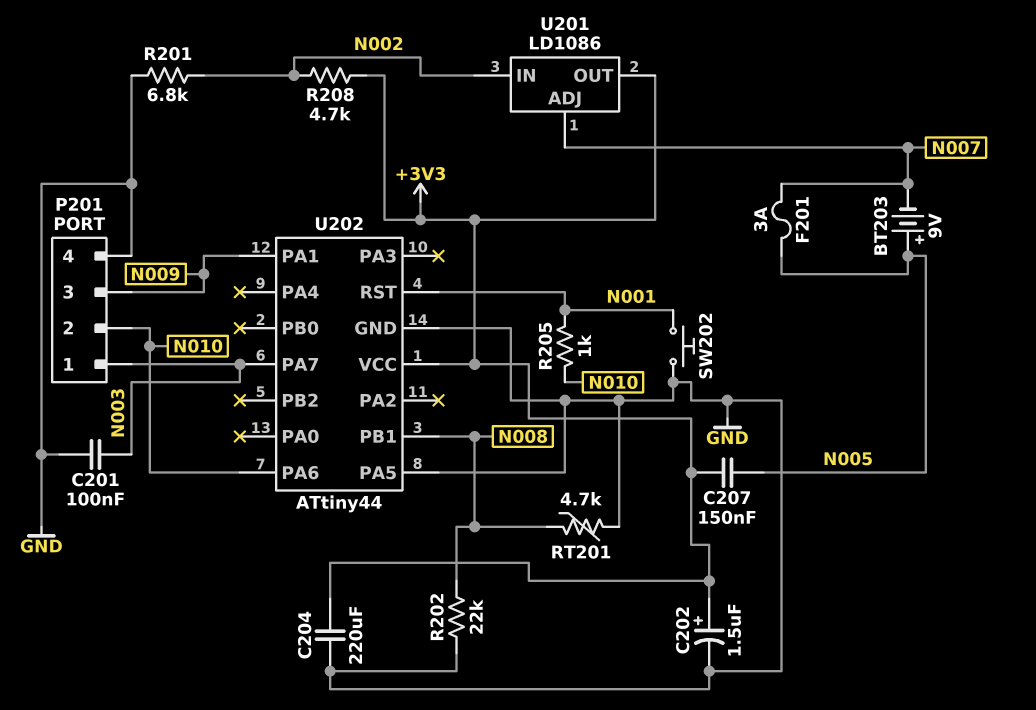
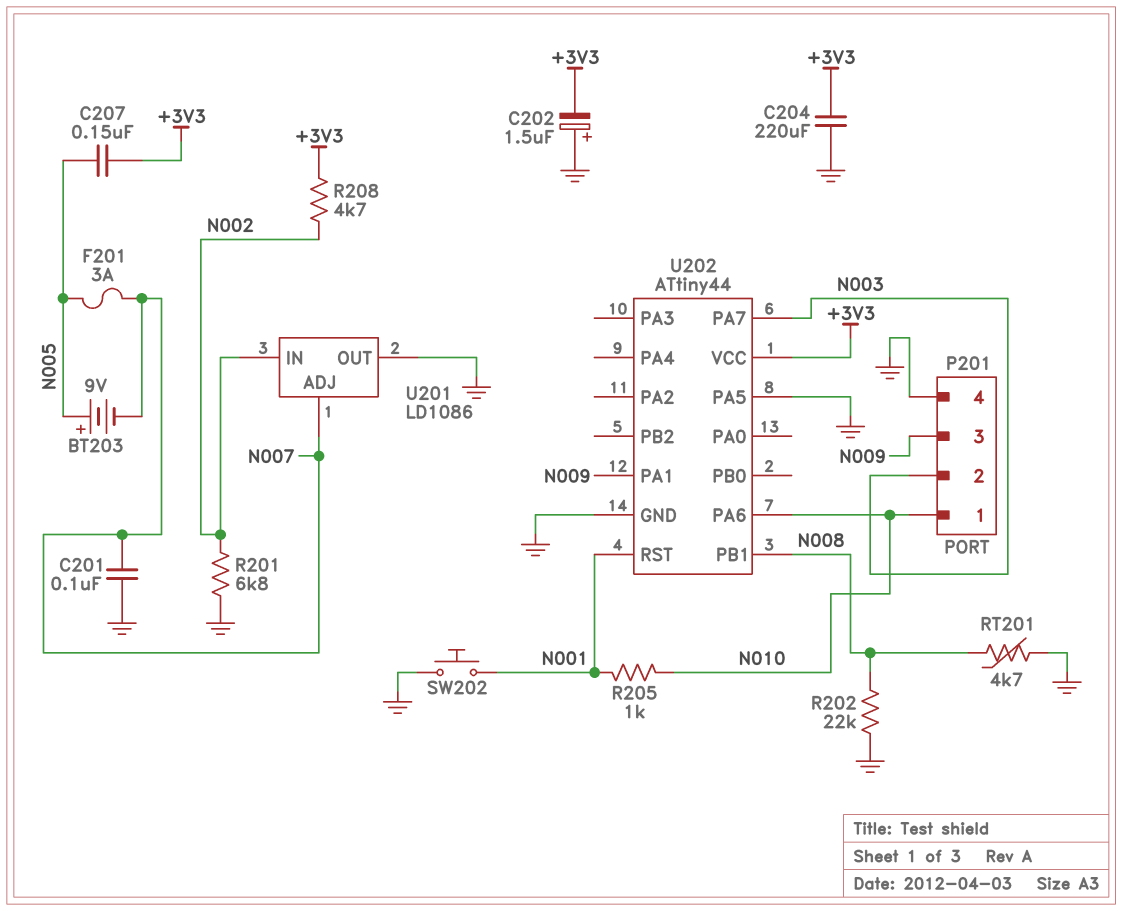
C201: 100nF (GND, N003) -> 100nF (GND, N007)
C202: 1.5uF (plus +3V3, minus GND) -> 1.5uF (plus GND, minus +3V3)
P201 pin 1: N003 -> N010
P201 pin 2: N010 -> N003
U201 pin OUT: +3V3 -> GND

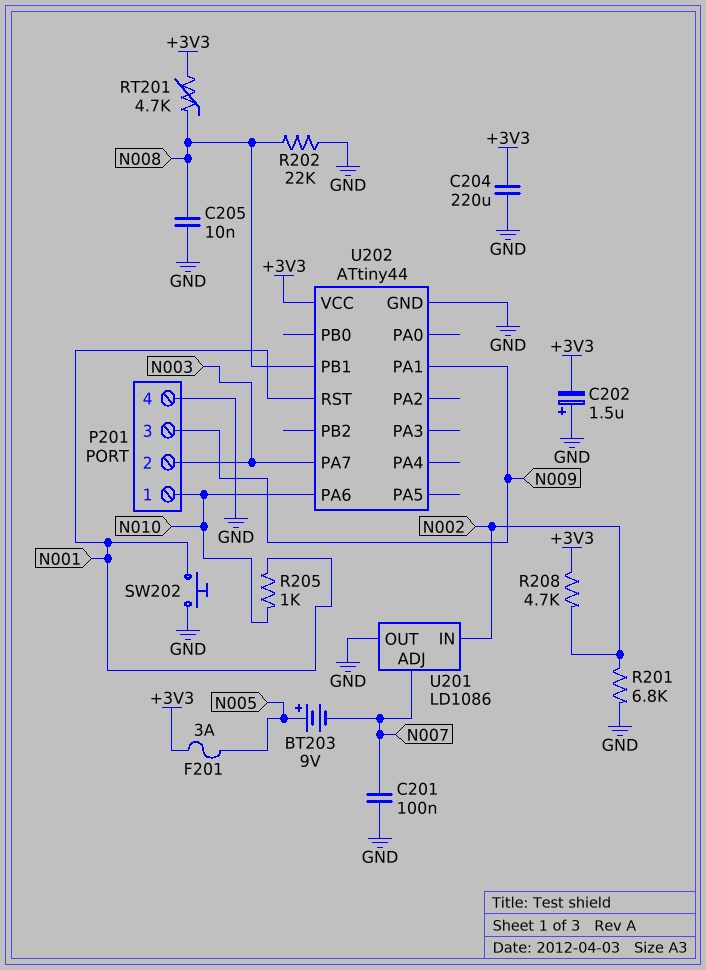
C205: none -> 10nF (GND, N008)
C207: 150nF (+3V3, N005) -> none
F201: 3A (N005, N007) -> 3A (+3V3, N005)
RT201: 4.7k (GND, N008) -> 4.7k (+3V3, N008)
U202 pin PA5: GND -> none

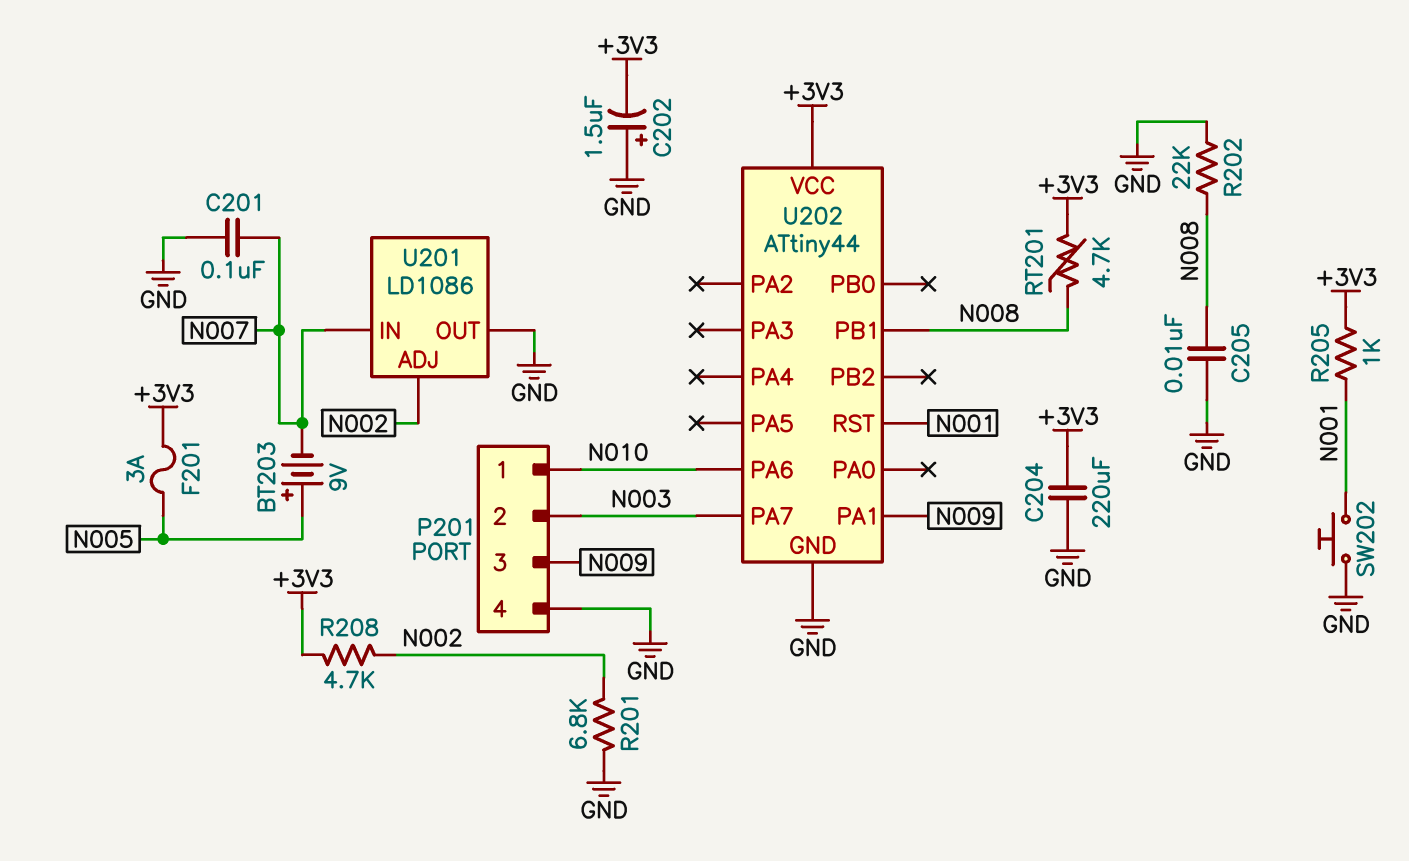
R205: 1k (N001, N010) -> 1k (+3V3, N001)
U201 pin ADJ: N007 -> N002
U201 pin IN: N002 -> N007

